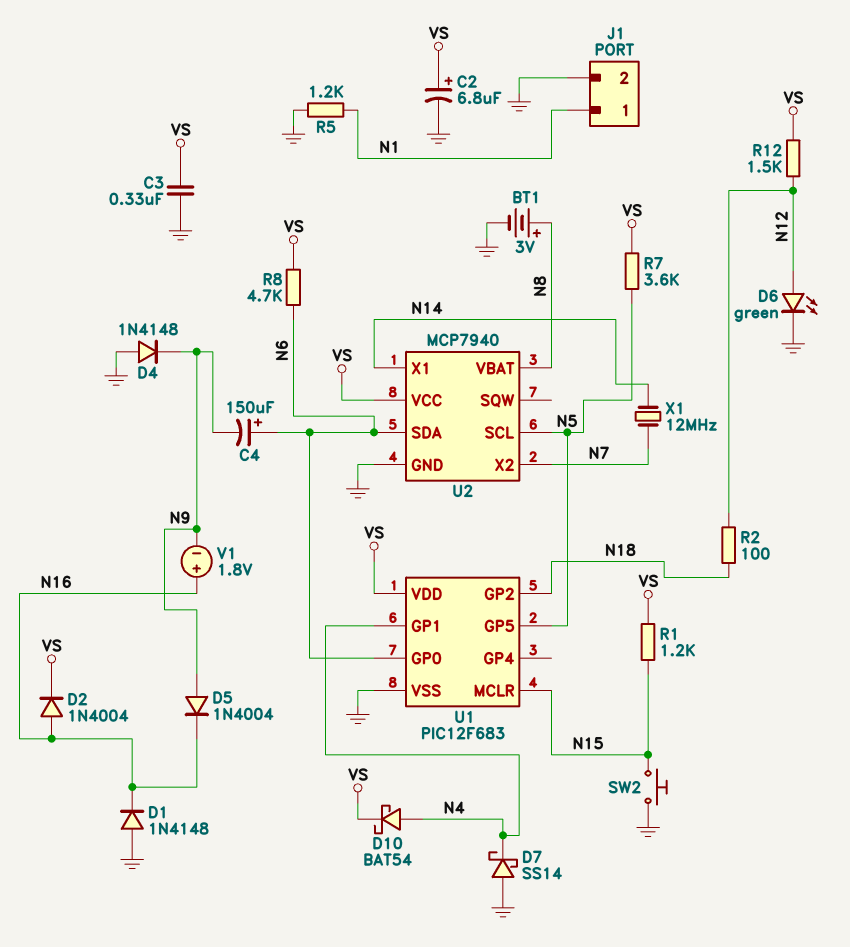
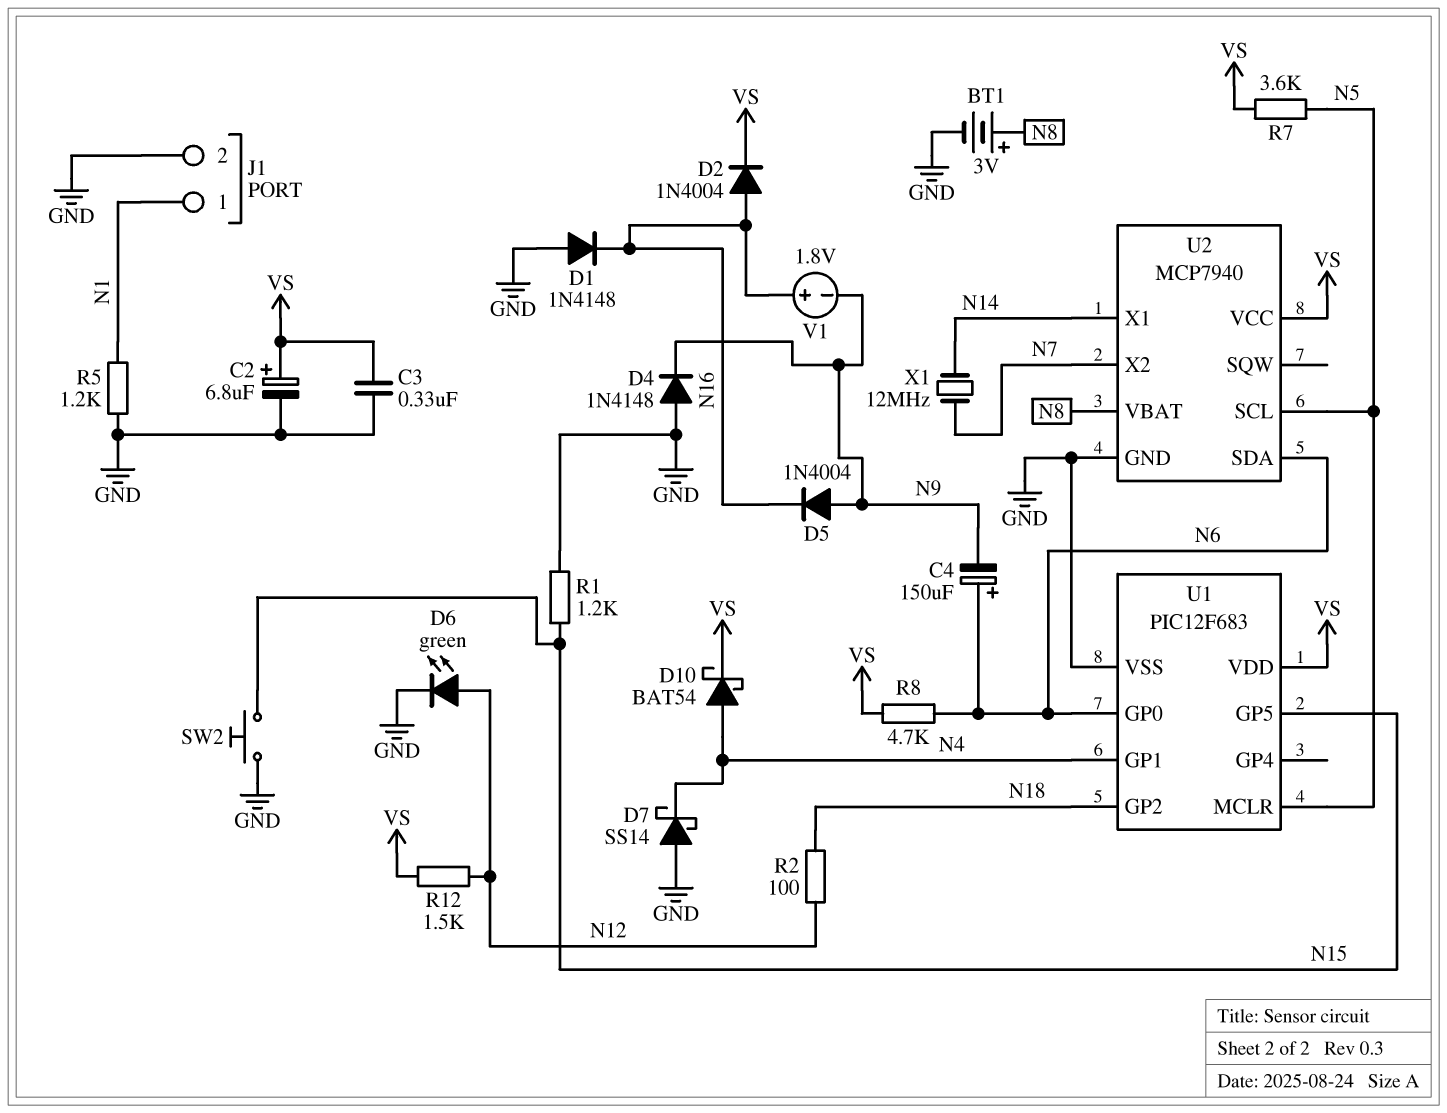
R1: 1.2k (N15, VS) -> 1.2k (GND, N15)
U1 pin GP5: N5 -> N15
U1 pin MCLR: N15 -> N5

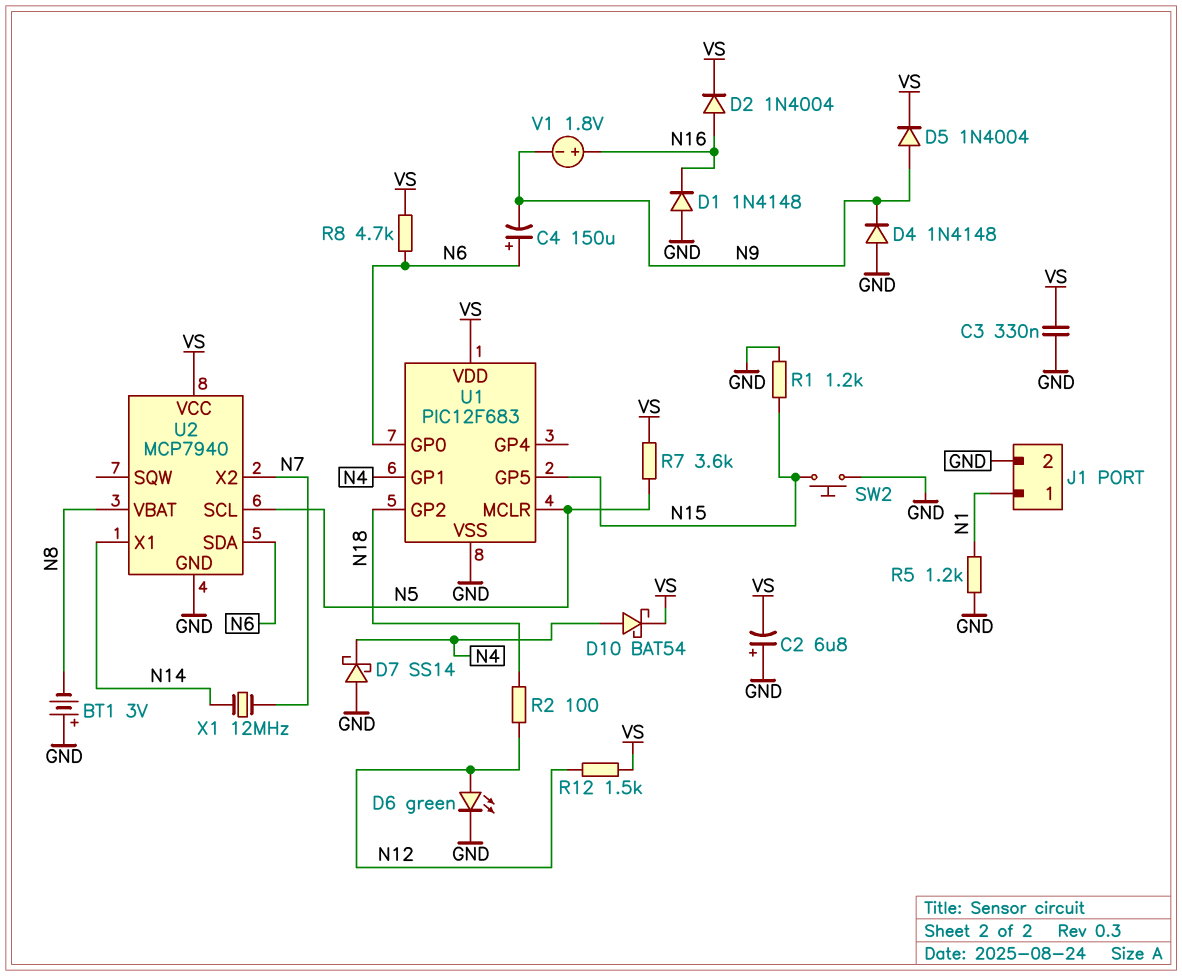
BT1: 3V (plus N8, minus GND) -> 3V (plus GND, minus N8)
C2: 6.8uF (plus VS, minus GND) -> 6.8uF (plus GND, minus VS)
D5: diode 1N4004 (A N9, K N16) -> diode 1N4004 (A N9, K VS)

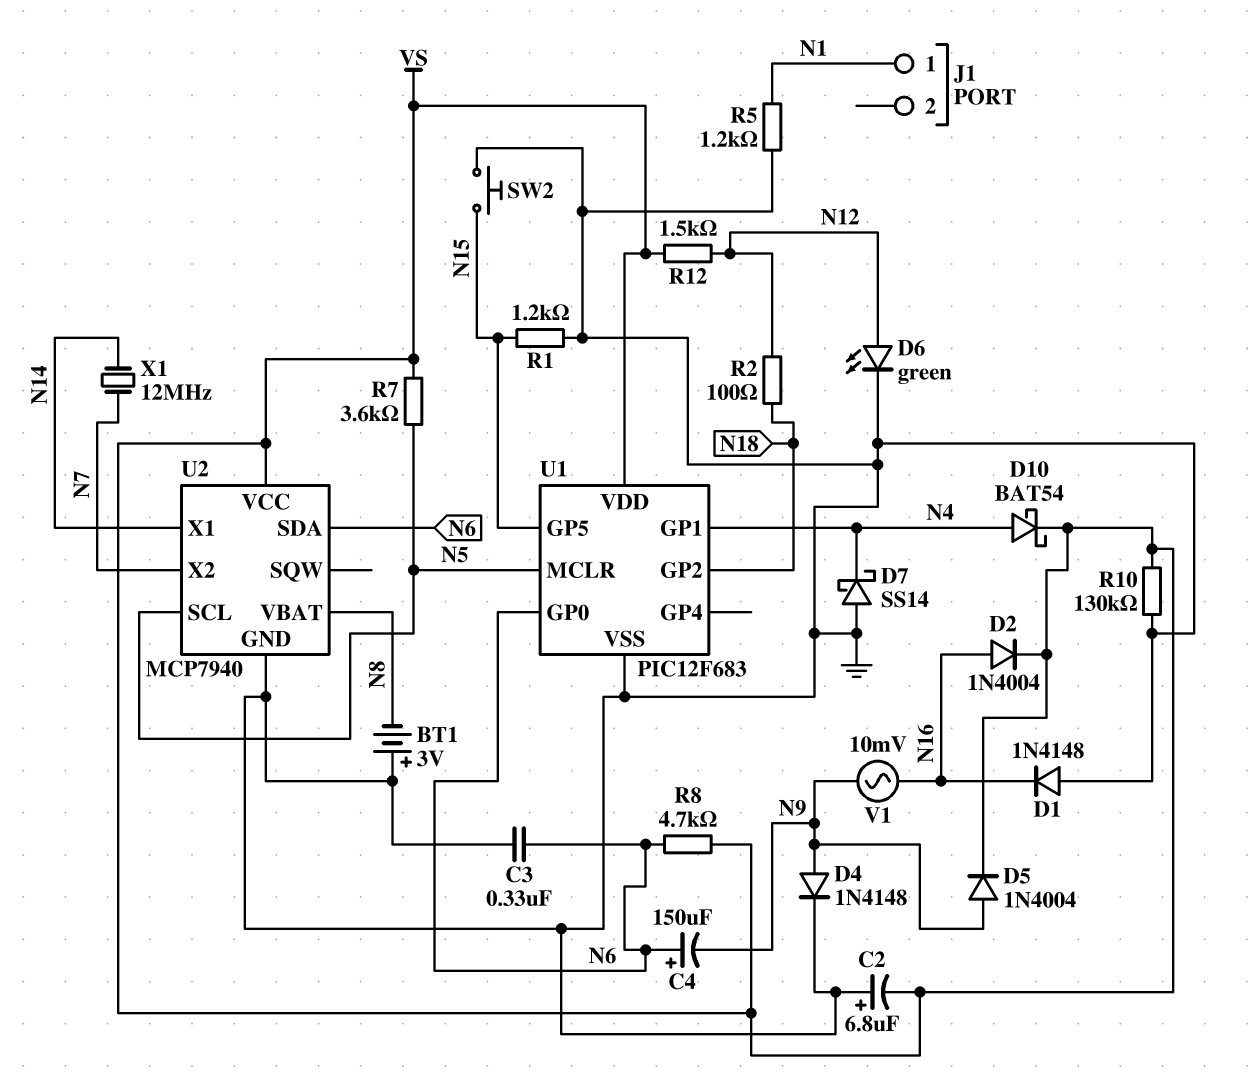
C3: 330nF (GND, VS) -> 330nF (GND, N6)
D4: diode 1N4148 (A GND, K N9) -> diode 1N4148 (A N9, K GND)
J1 pin 2: GND -> none
R10: none -> 130k (GND, VS)
V1: 1.8V (plus N16, minus N9) -> AC 10mV (N9, N16)

